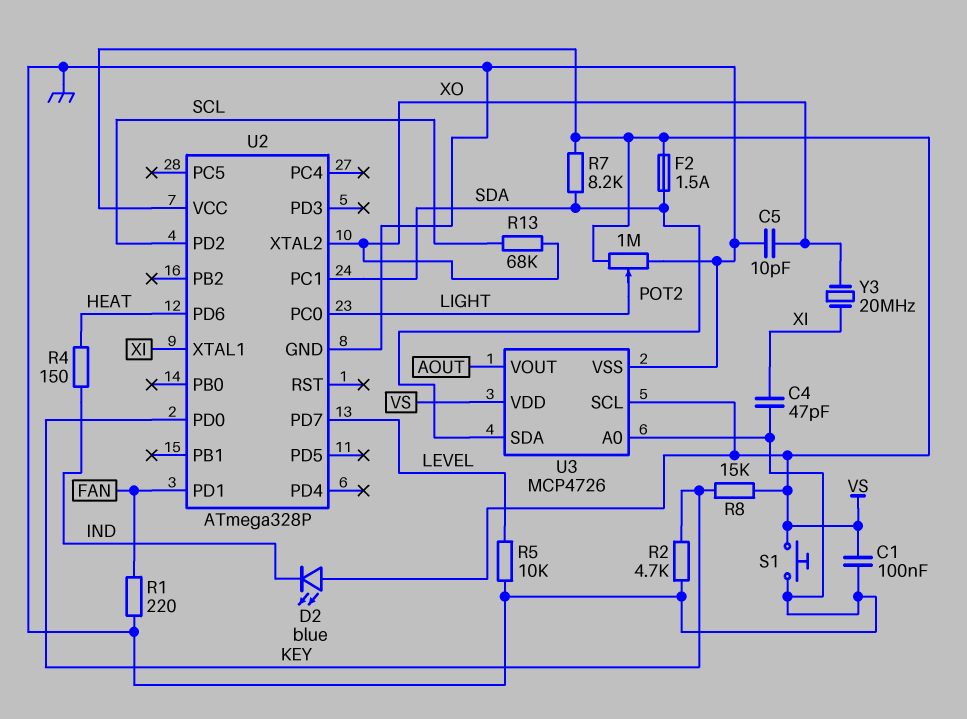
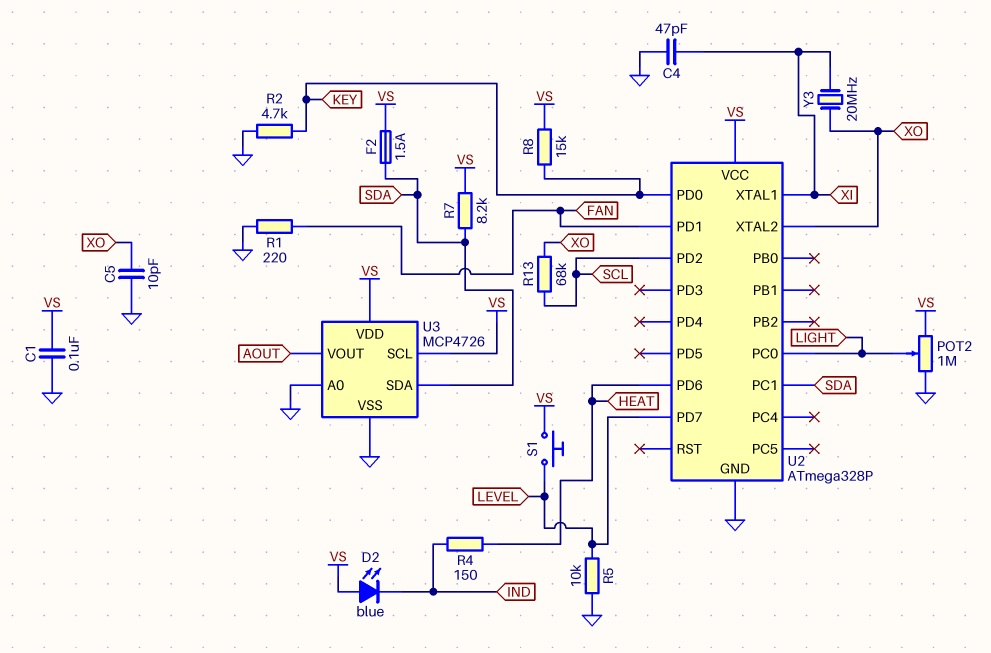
S1: button (GND, VS) -> button (LEVEL, VS)

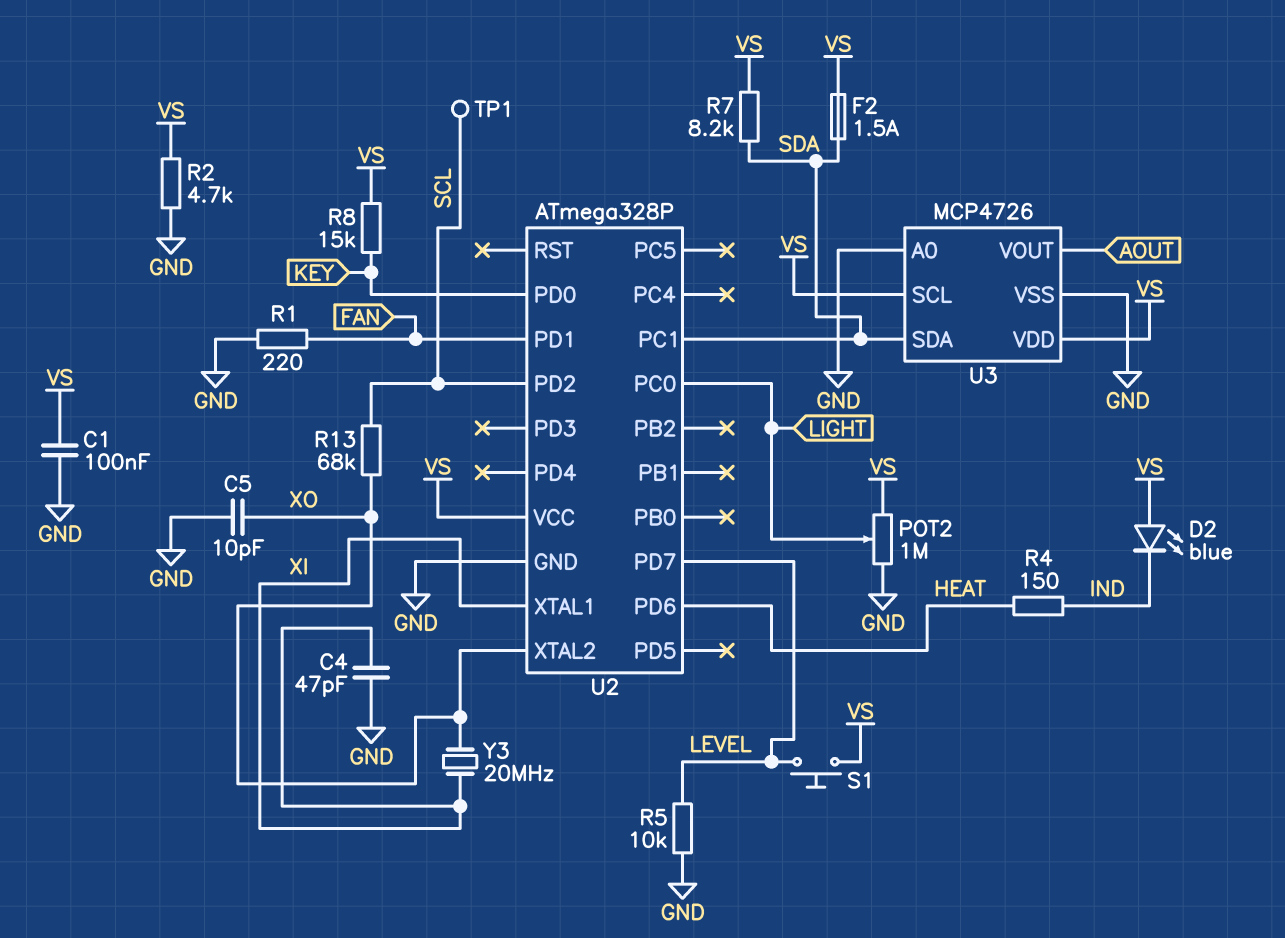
R2: 4.7k (GND, KEY) -> 4.7k (GND, VS)
TP1: none -> test point (SCL)

